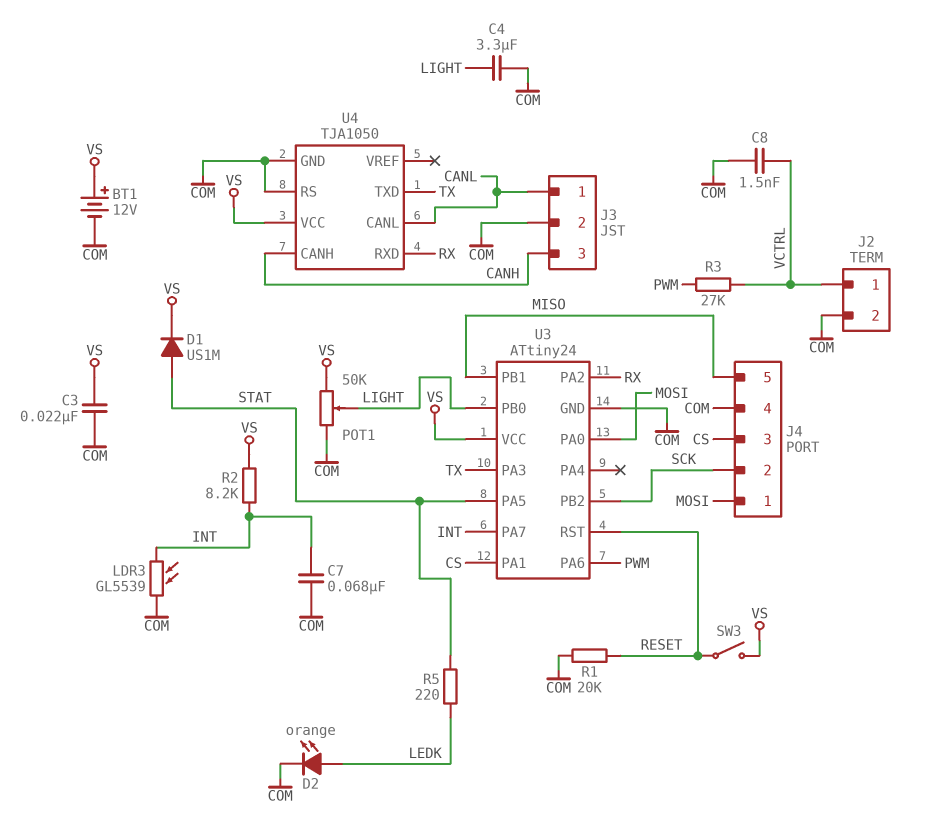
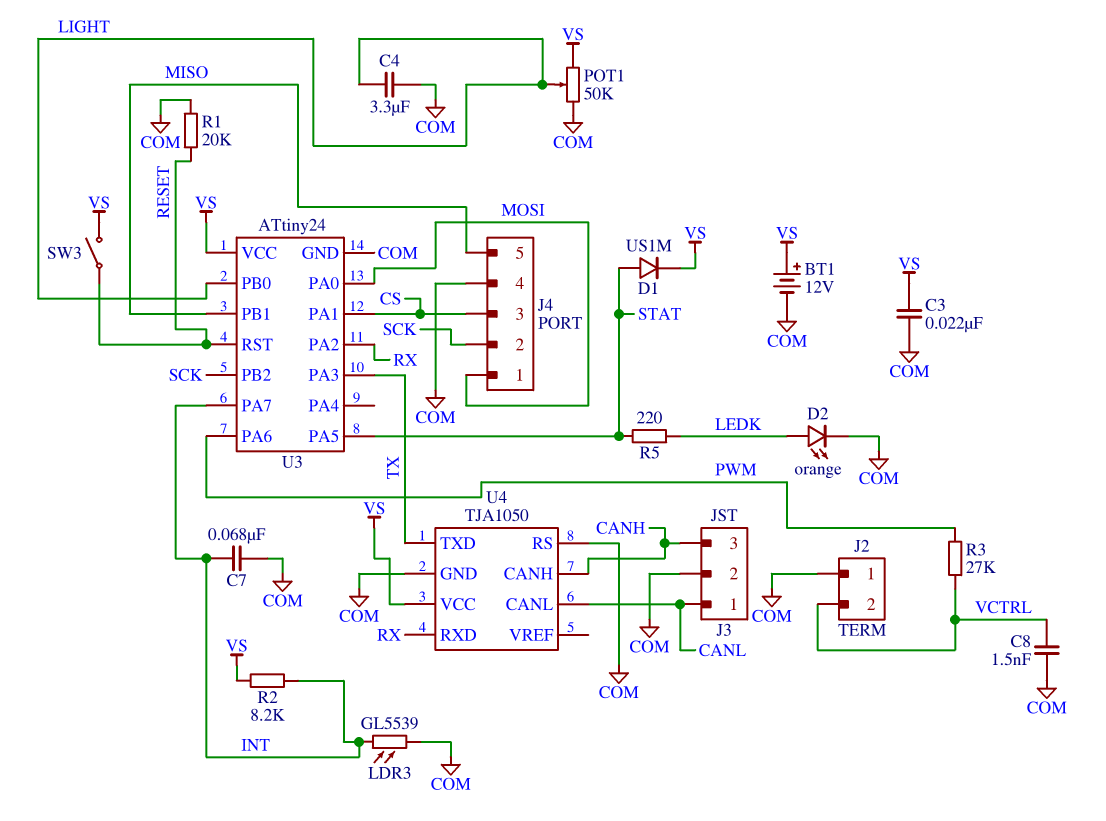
J2 pin 1: VCTRL -> COM
J2 pin 2: COM -> VCTRL

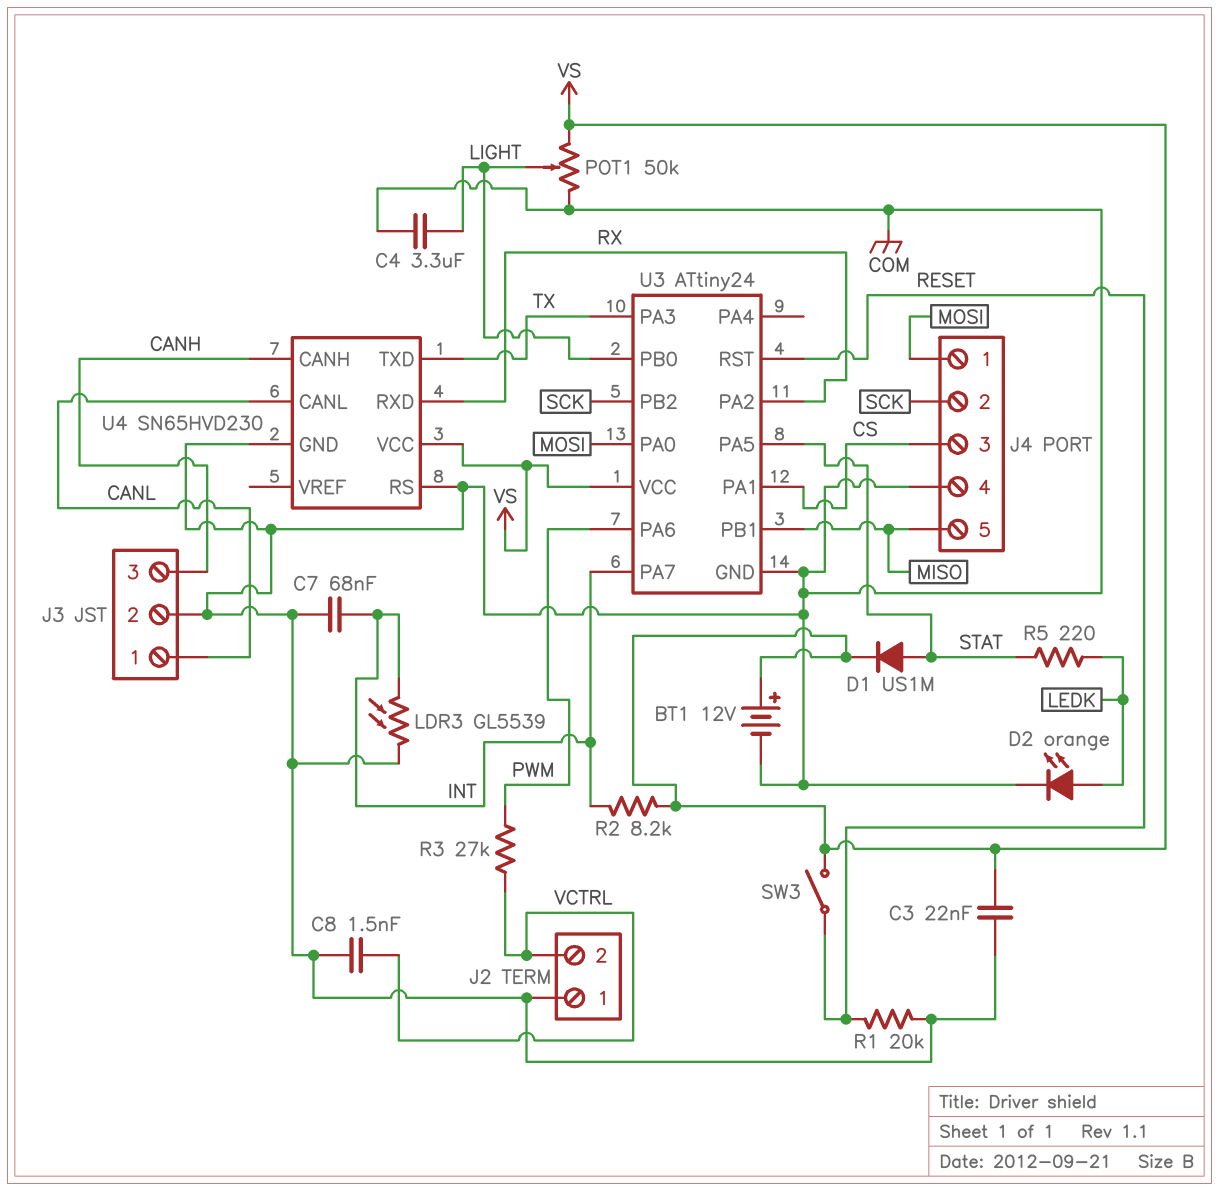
U4: TJA1050 -> SN65HVD230

